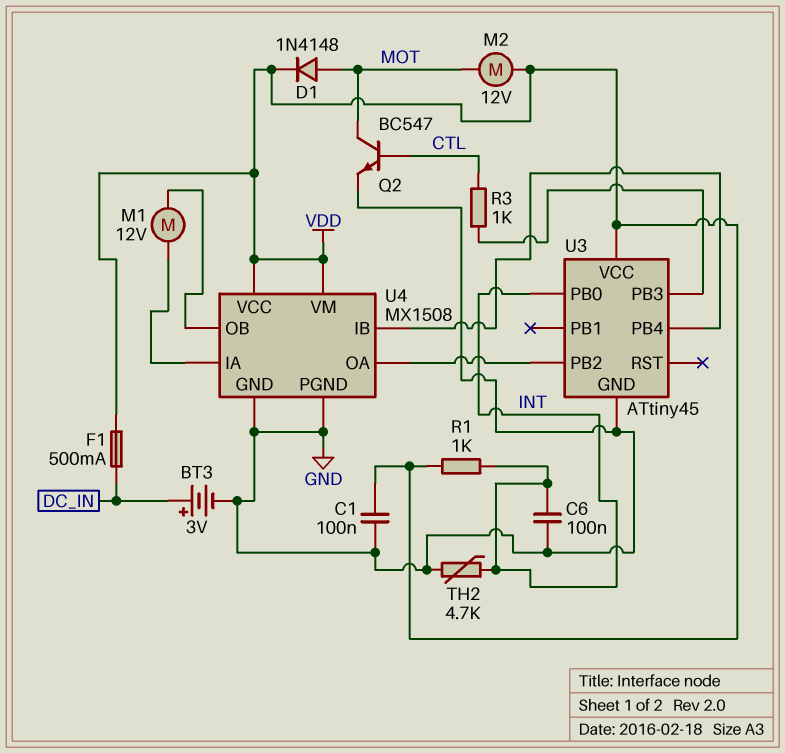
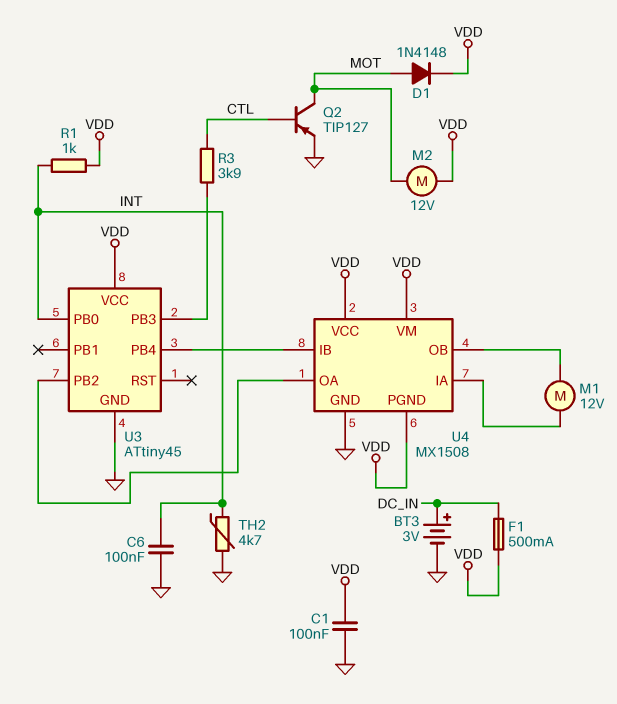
Q2: NPN BC547 (B CTL, C MOT, E GND) -> PNP TIP127 (B CTL, C MOT, E GND)
R3: 1k (CTL, U3/PB3) -> 3.9k (CTL, U3/PB3)
U4 pin PGND: GND -> VDD

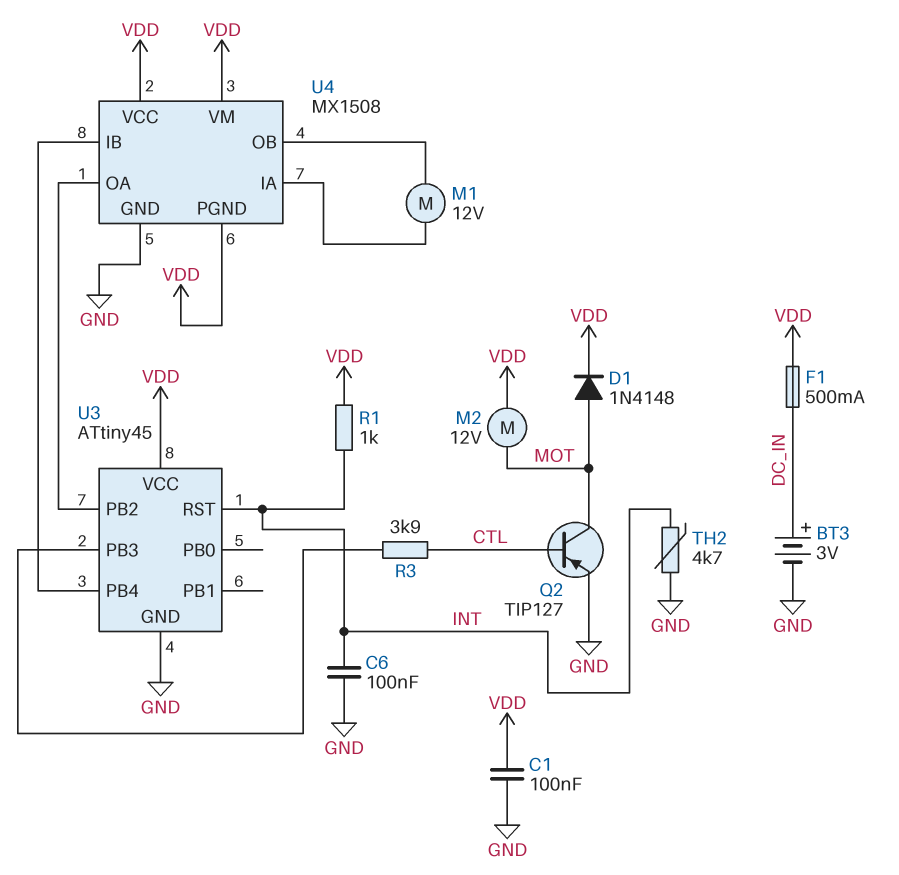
U3 pin PB0: INT -> none
U3 pin RST: none -> INT

